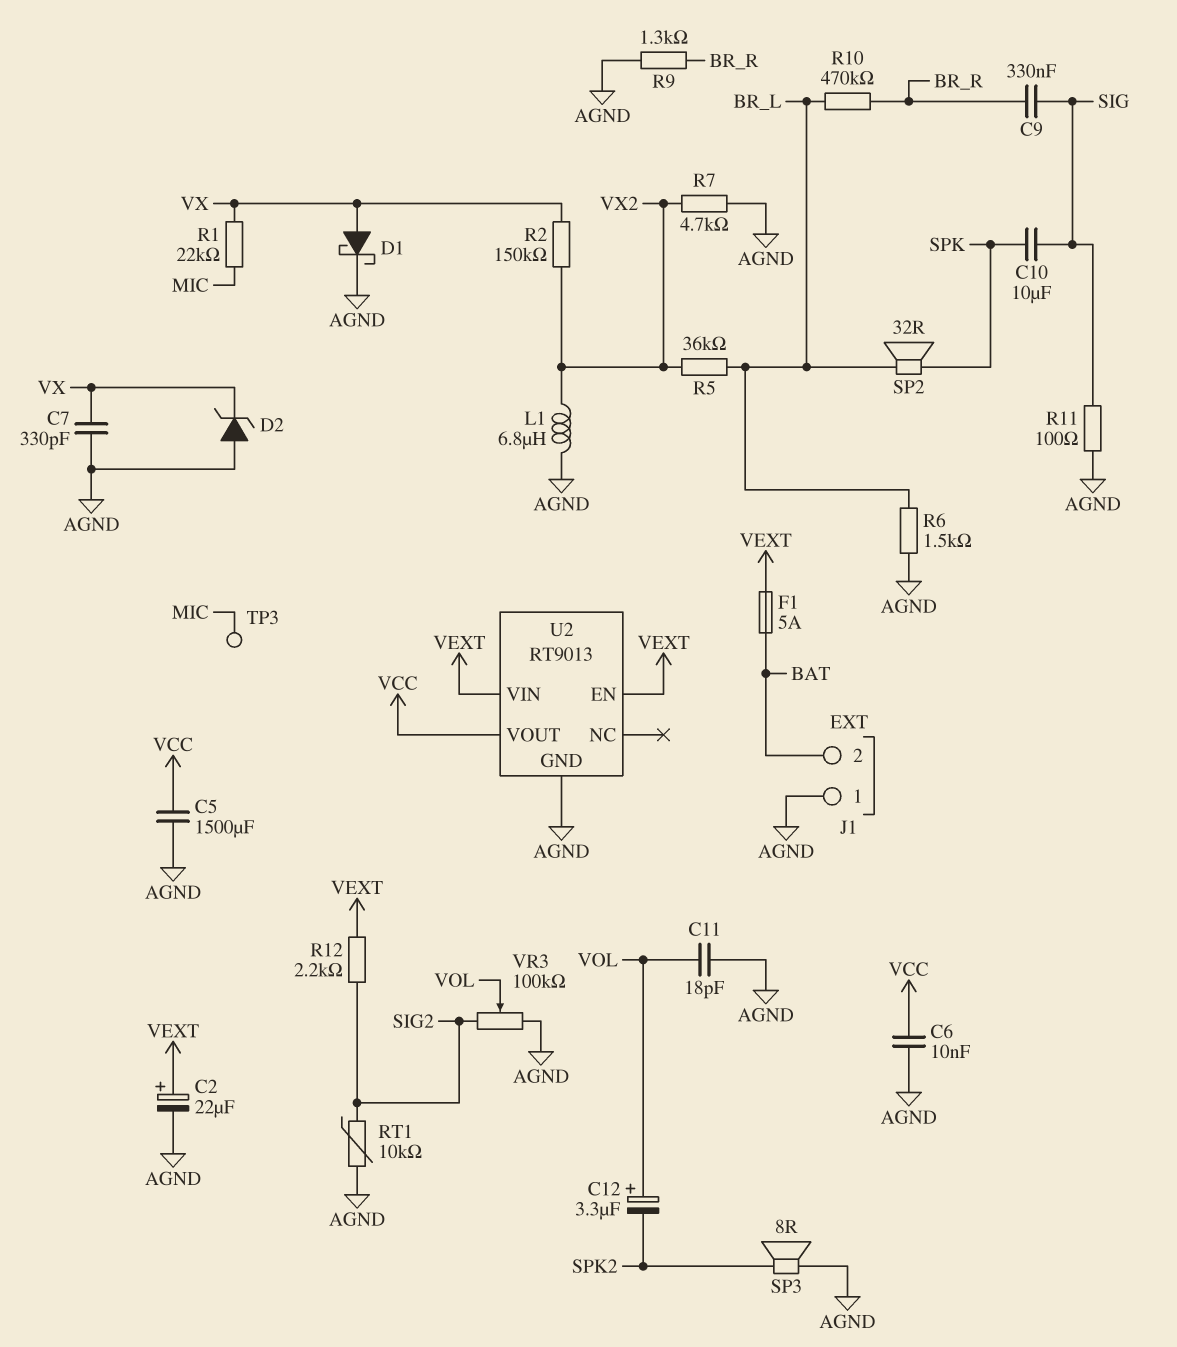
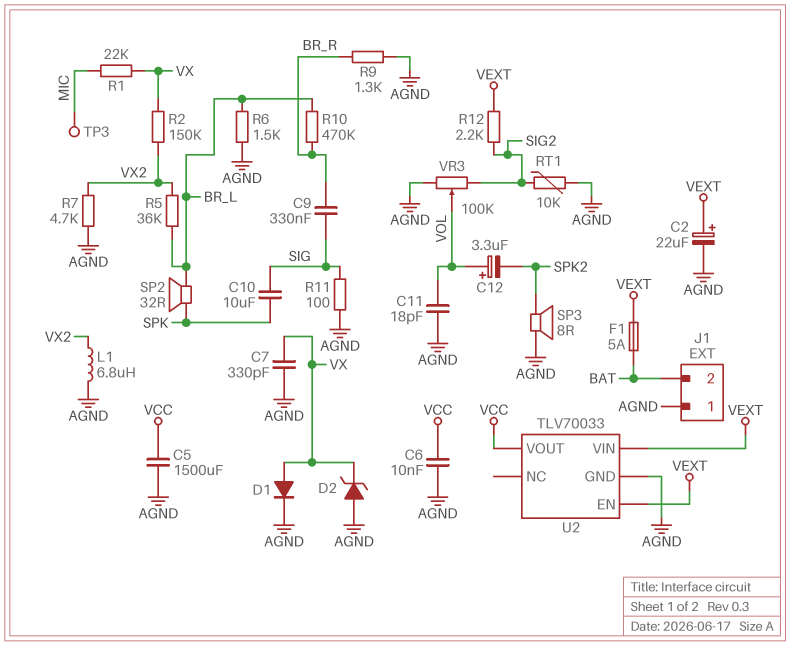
D1: schottky (A VX, K AGND) -> diode (A VX, K AGND)
U2: RT9013 -> TLV70033

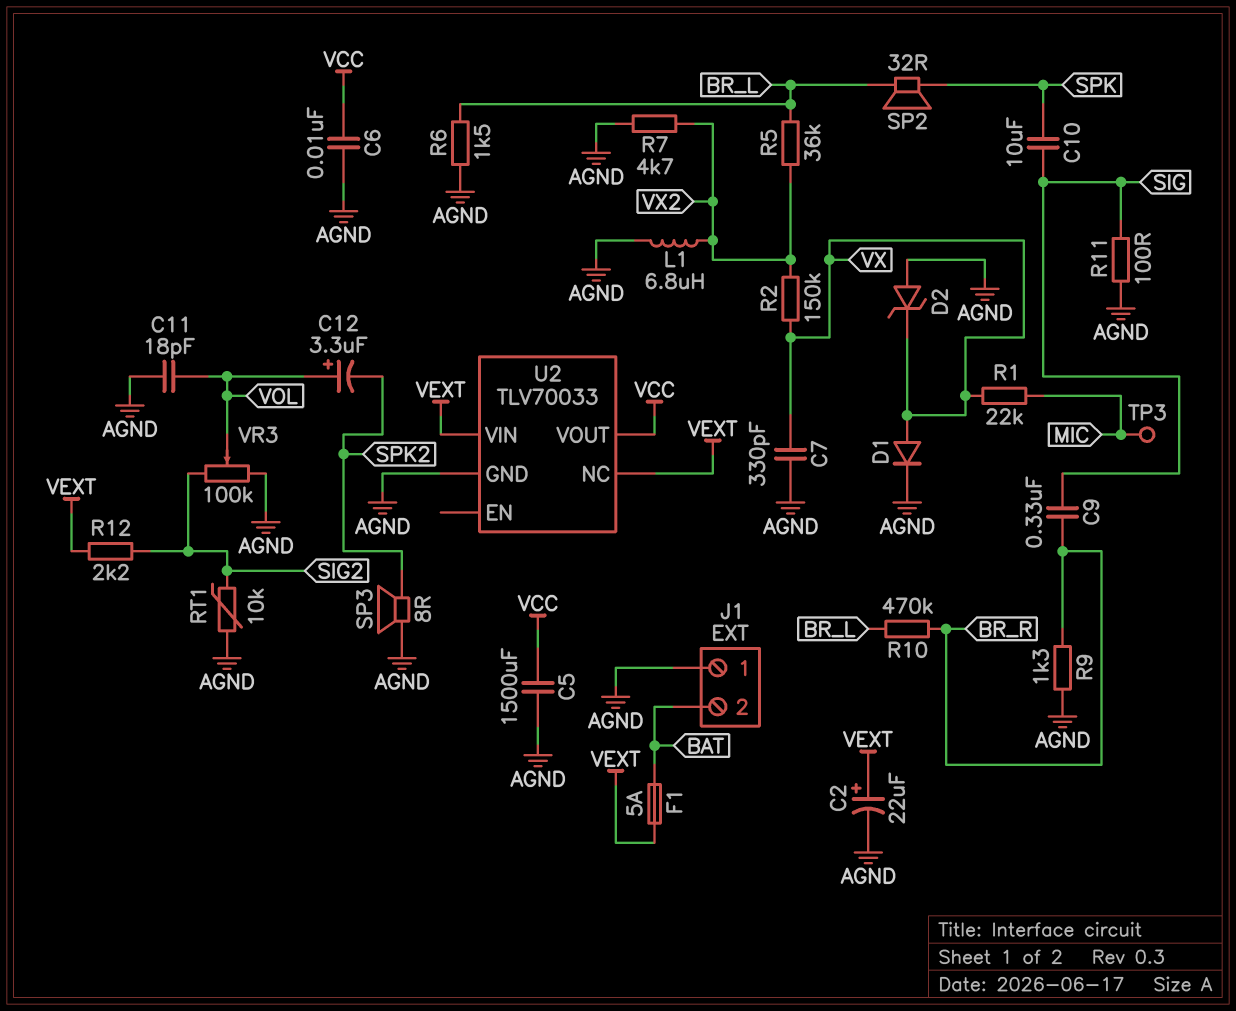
U2 pin EN: VEXT -> none
U2 pin NC: none -> VEXT

